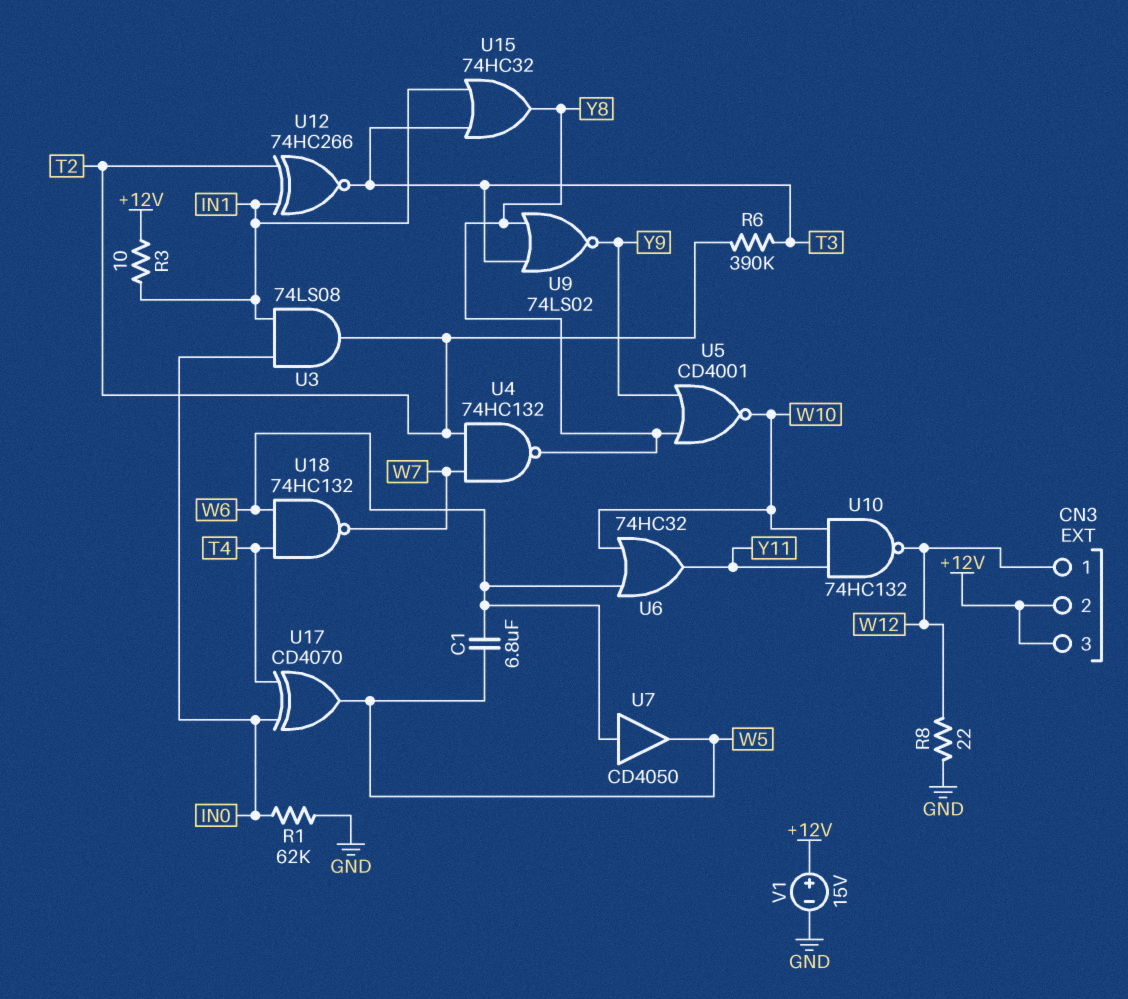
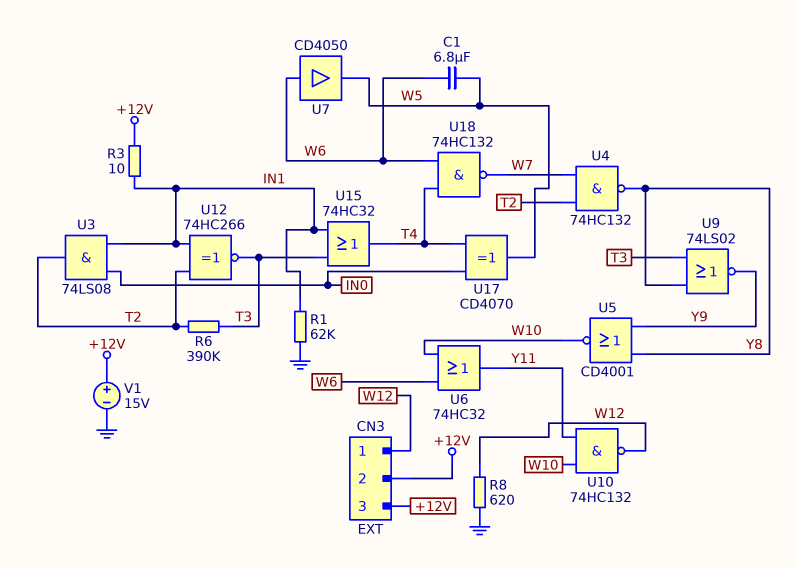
R1: 62k (GND, IN0) -> 62k (GND, IN1)
R8: 22 (GND, W12) -> 620 (GND, W12)
U15: OR 74HC32 (in IN1, in T3, out Y8) -> OR 74HC32 (in IN1, in T3, out T4)

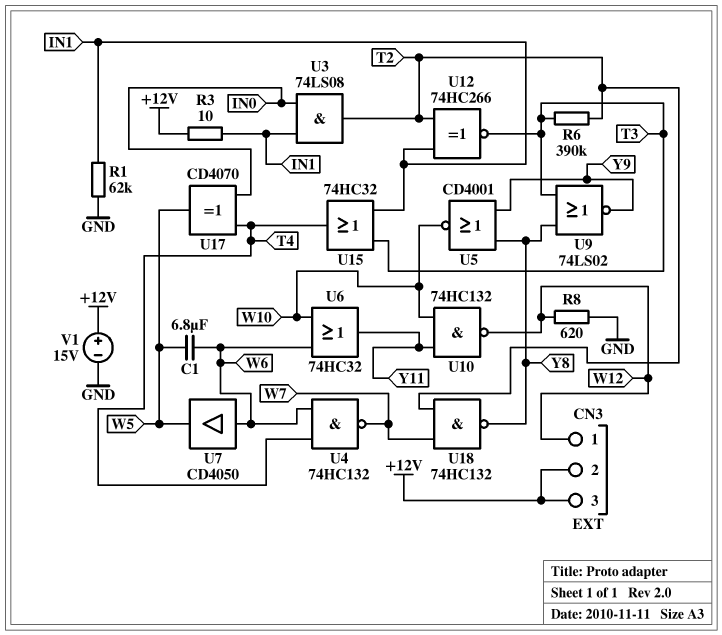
U4: NAND 74HC132 (in T2, in W7, out Y8) -> NAND 74HC132 (in T4, in W6, out W7)
U18: NAND 74HC132 (in T4, in W6, out W7) -> NAND 74HC132 (in T2, in W7, out Y8)

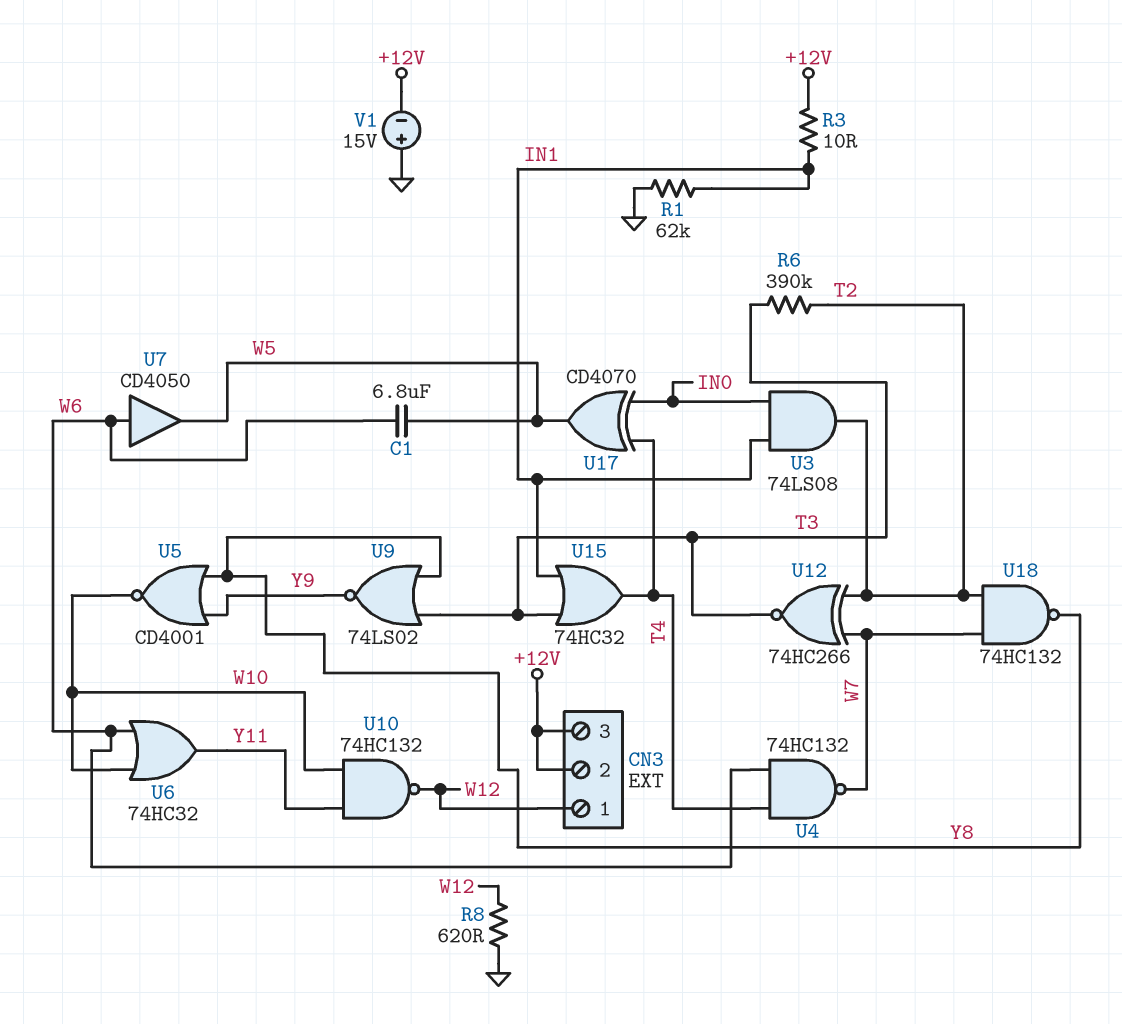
U12: XNOR 74HC266 (in IN1, in T2, out T3) -> XNOR 74HC266 (in T2, in W7, out T3)
V1: 15V (plus +12V, minus GND) -> 15V (plus GND, minus +12V)

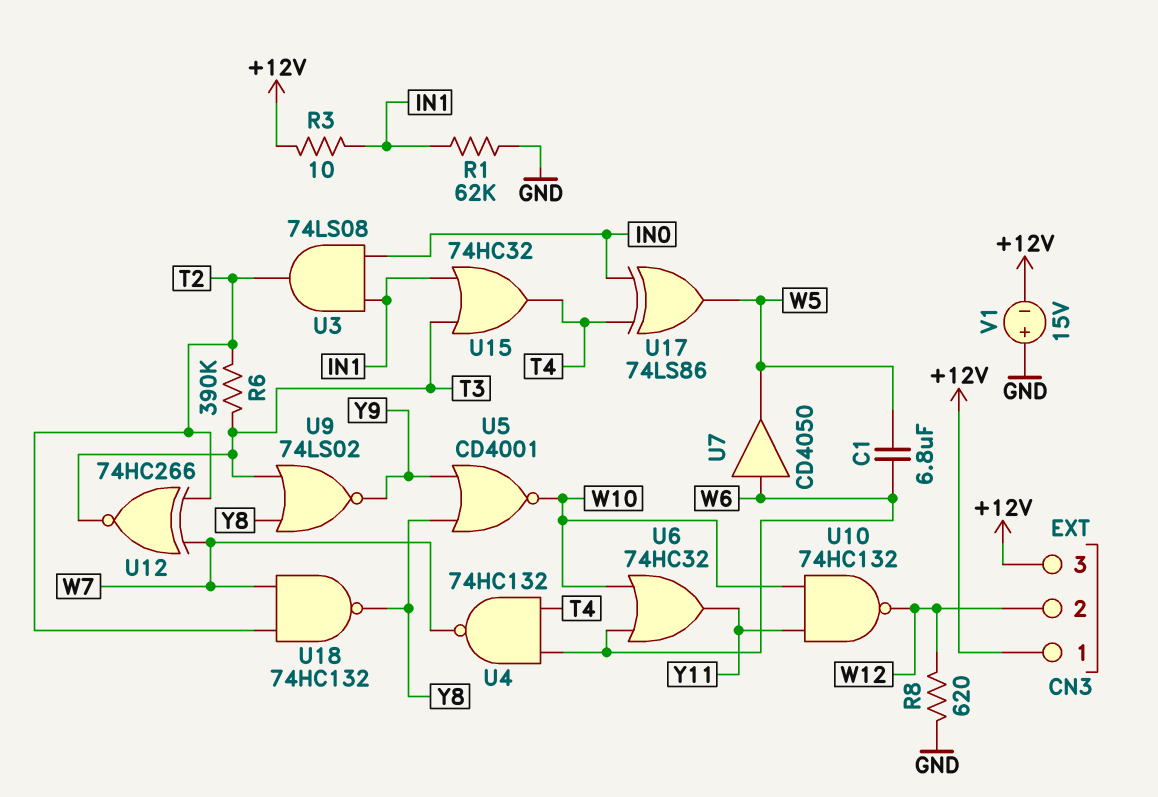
CN3 pin 1: W12 -> +12V
CN3 pin 2: +12V -> W12
U17: XOR CD4070 (in IN0, in T4, out W5) -> XOR 74LS86 (in IN0, in T4, out W5)

